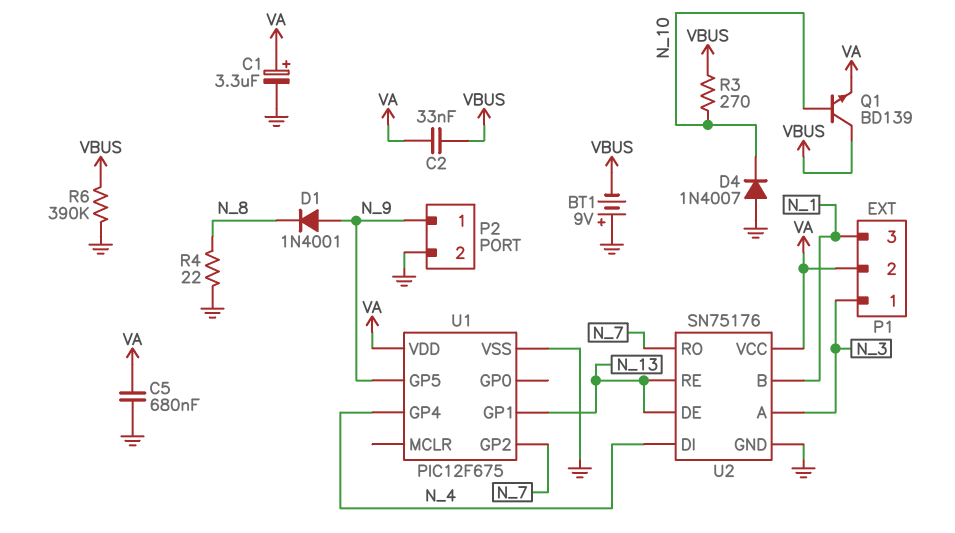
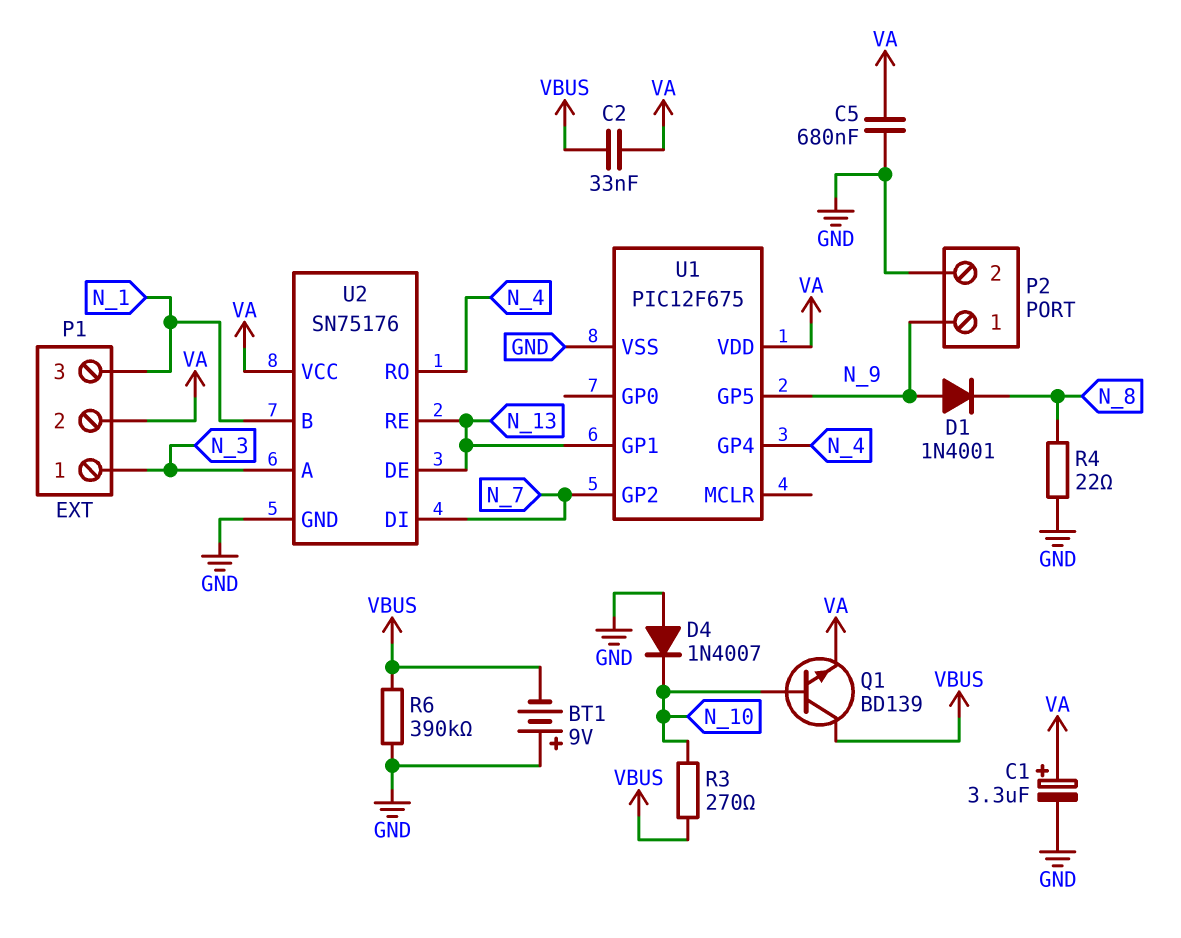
U2 pin DI: N_4 -> N_7
U2 pin RO: N_7 -> N_4

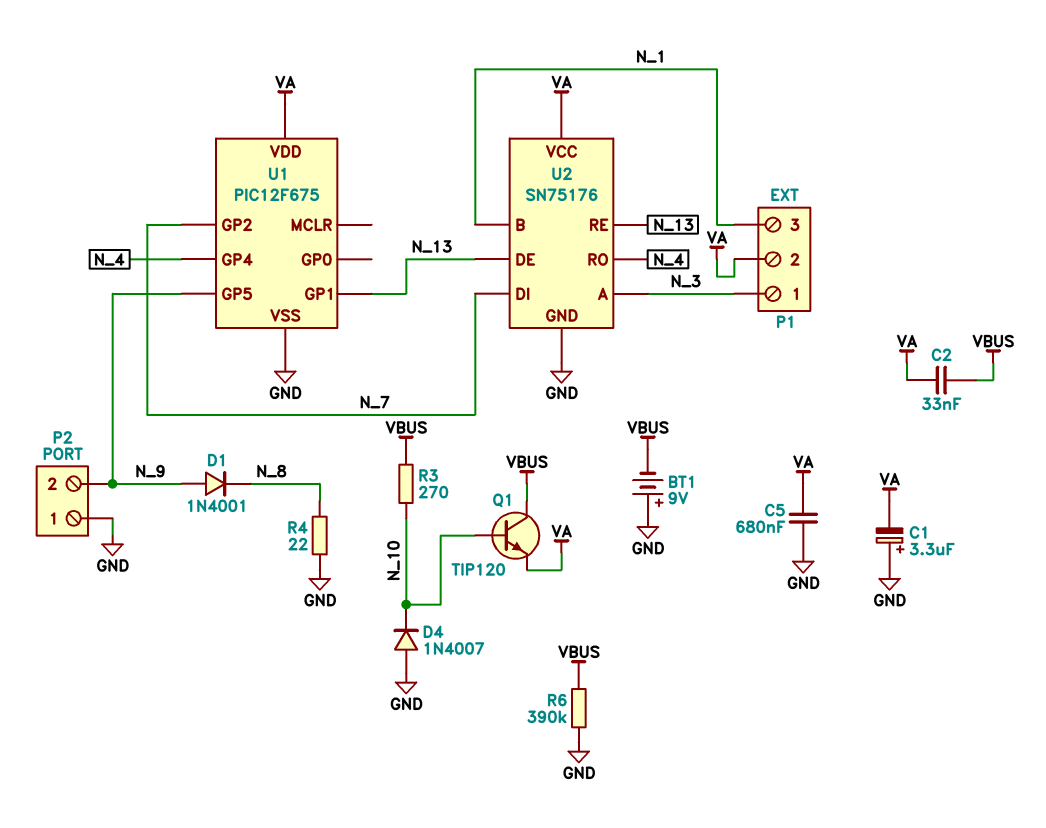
C1: 3.3uF (plus VA, minus GND) -> 3.3uF (plus GND, minus VA)
P2 pin 1: N_9 -> GND
P2 pin 2: GND -> N_9
Q1: NPN BD139 (B N_10, C VBUS, E VA) -> NPN TIP120 (B N_10, C VBUS, E VA)

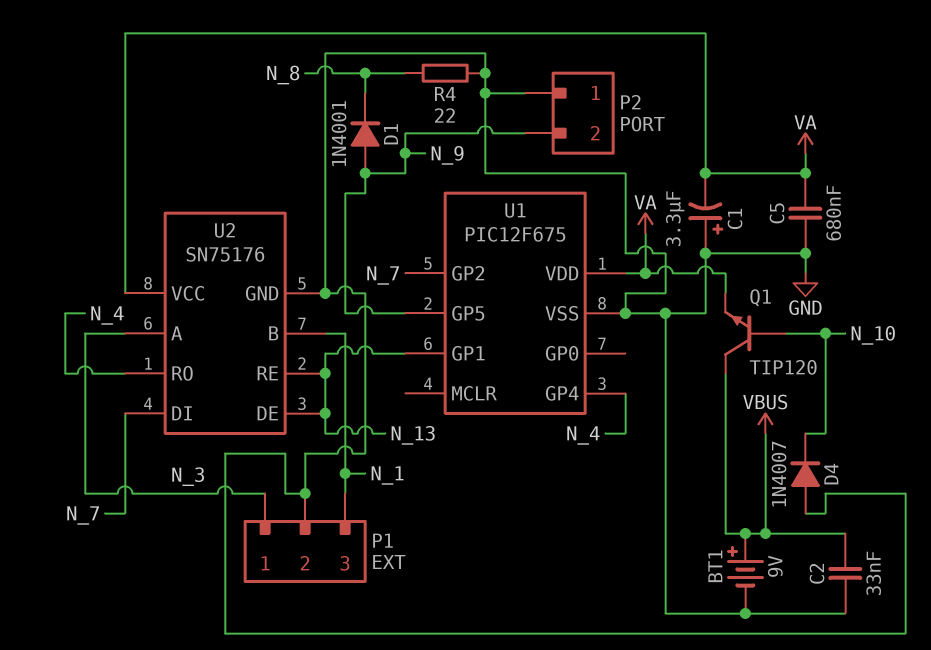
BT1: 9V (plus GND, minus VBUS) -> 9V (plus VBUS, minus GND)
C2: 33nF (VA, VBUS) -> 33nF (GND, VBUS)
P1 pin 2: VA -> GND
R3: 270 (N_10, VBUS) -> none
R6: 390k (GND, VBUS) -> none

